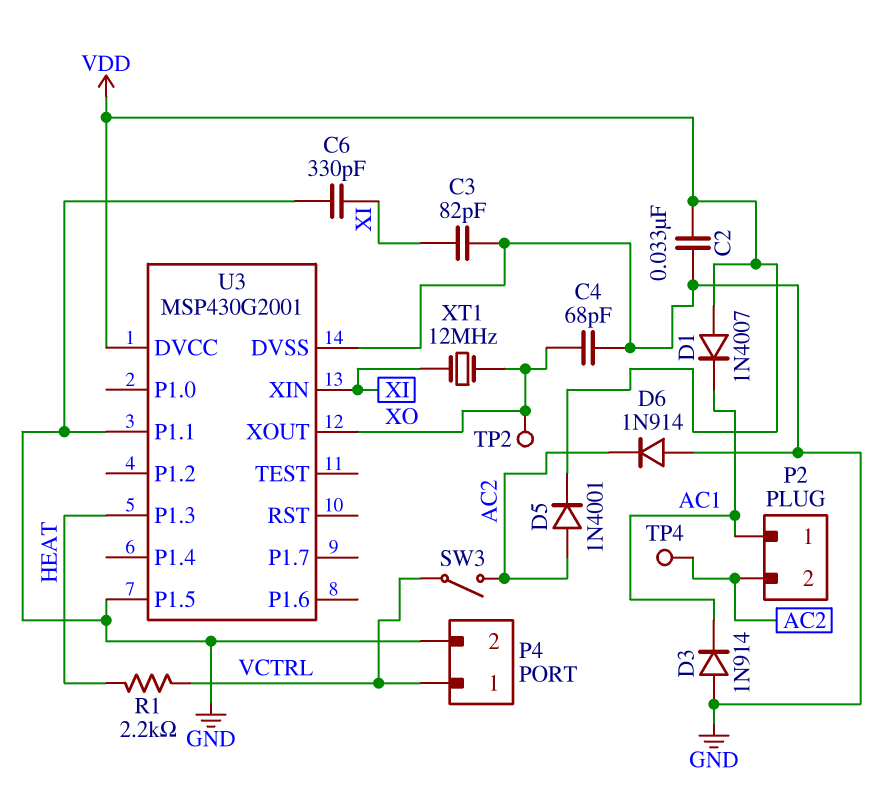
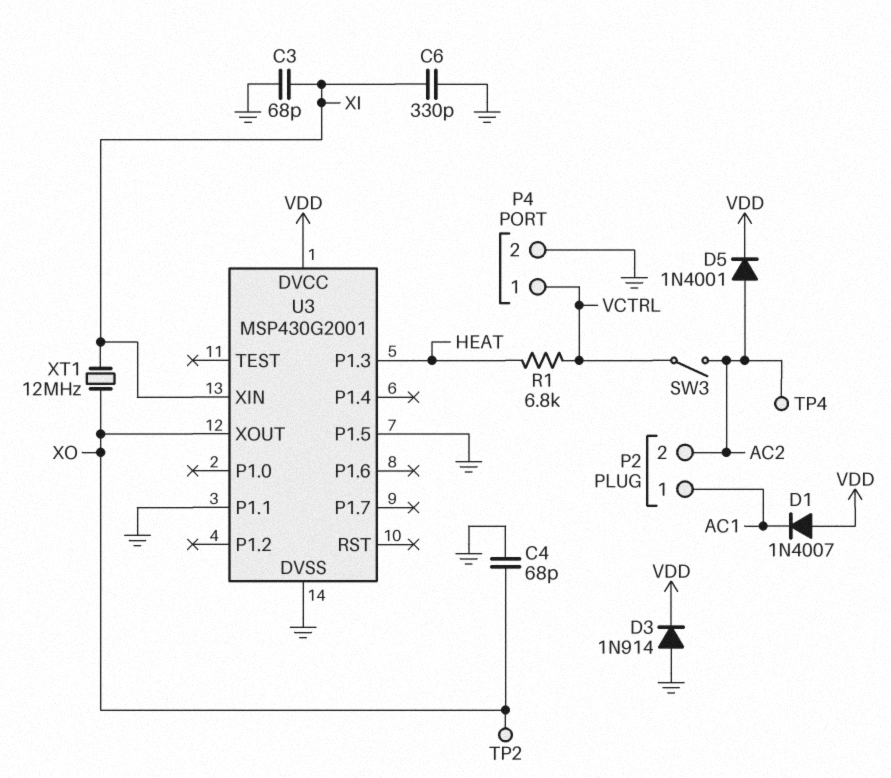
C2: 33nF (GND, VDD) -> none
C3: 82pF (GND, XI) -> 68pF (GND, XI)
D3: diode 1N914 (A GND, K AC1) -> diode 1N914 (A GND, K VDD)
D6: diode 1N914 (A GND, K AC2) -> none
R1: 2.2k (HEAT, VCTRL) -> 6.8k (HEAT, VCTRL)

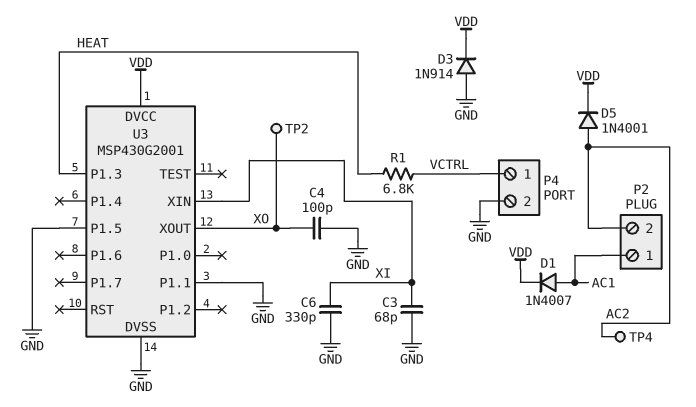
C4: 68pF (GND, XO) -> 100pF (GND, XO)
D1: diode 1N4007 (A VDD, K AC1) -> diode 1N4007 (A AC1, K VDD)
SW3: switch (AC2, VCTRL) -> none
XT1: 12MHz (XI, XO) -> none

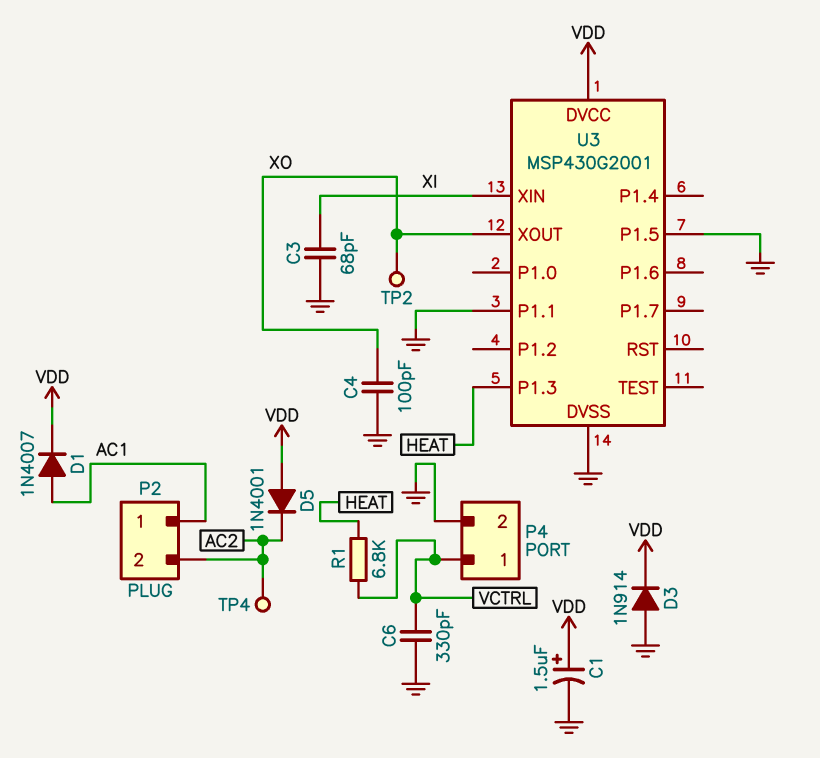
C1: none -> 1.5uF (plus VDD, minus GND)
C6: 330pF (GND, XI) -> 330pF (GND, VCTRL)
D5: diode 1N4001 (A AC2, K VDD) -> diode 1N4001 (A VDD, K AC2)

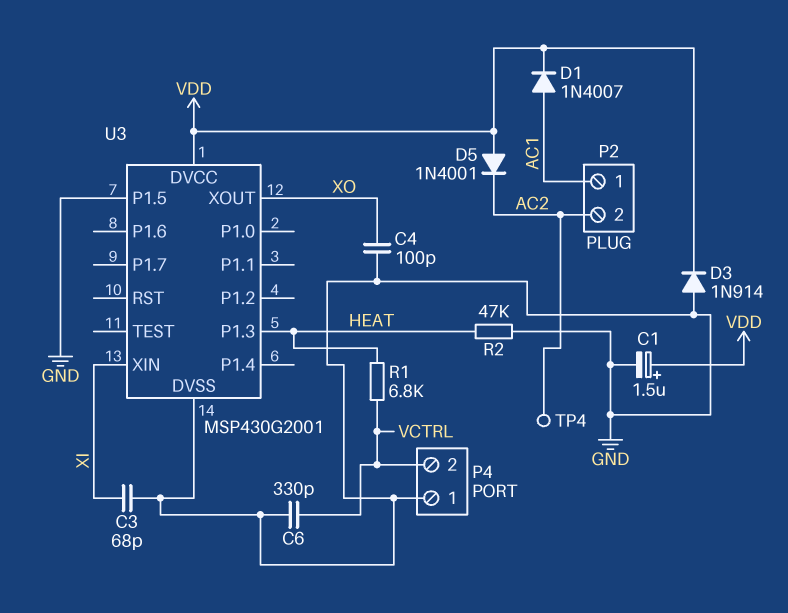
P4 pin 1: VCTRL -> GND
P4 pin 2: GND -> VCTRL
R2: none -> 47k (GND, HEAT)
TP2: test point (XO) -> none
U3 pin P1.1: GND -> none

